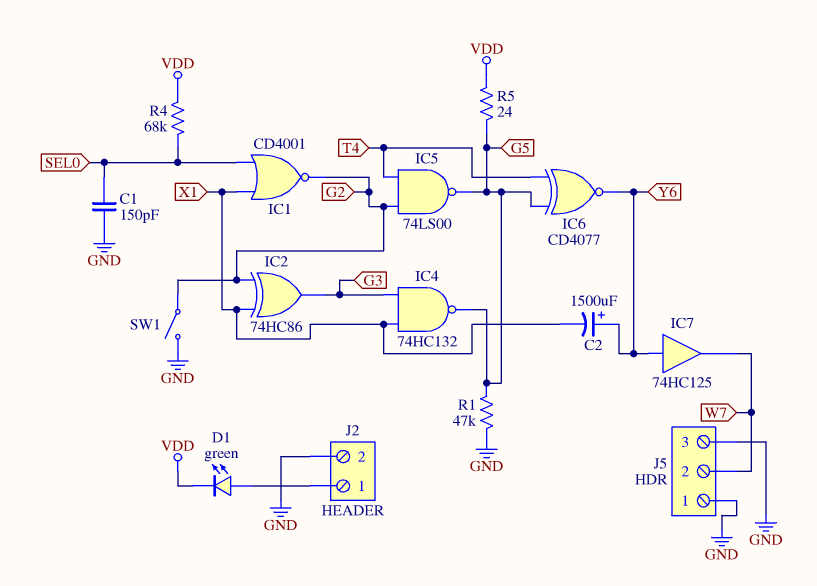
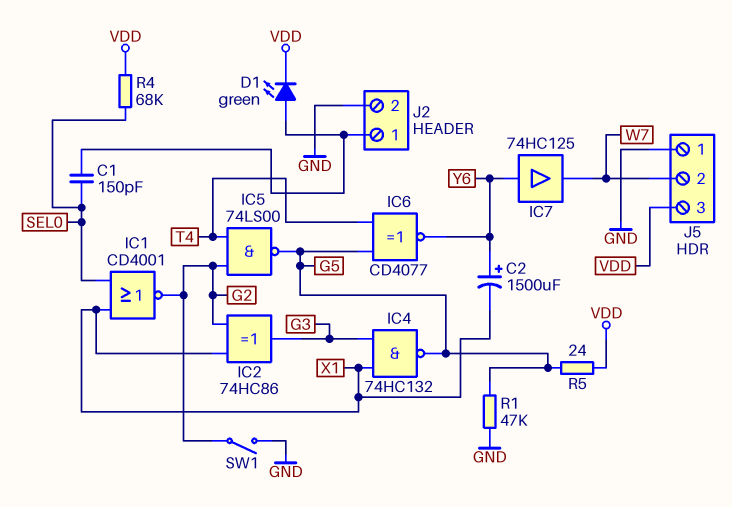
C1: 150pF (GND, SEL0) -> 150pF (J2/1, SEL0)
J5 pin 3: GND -> VDD

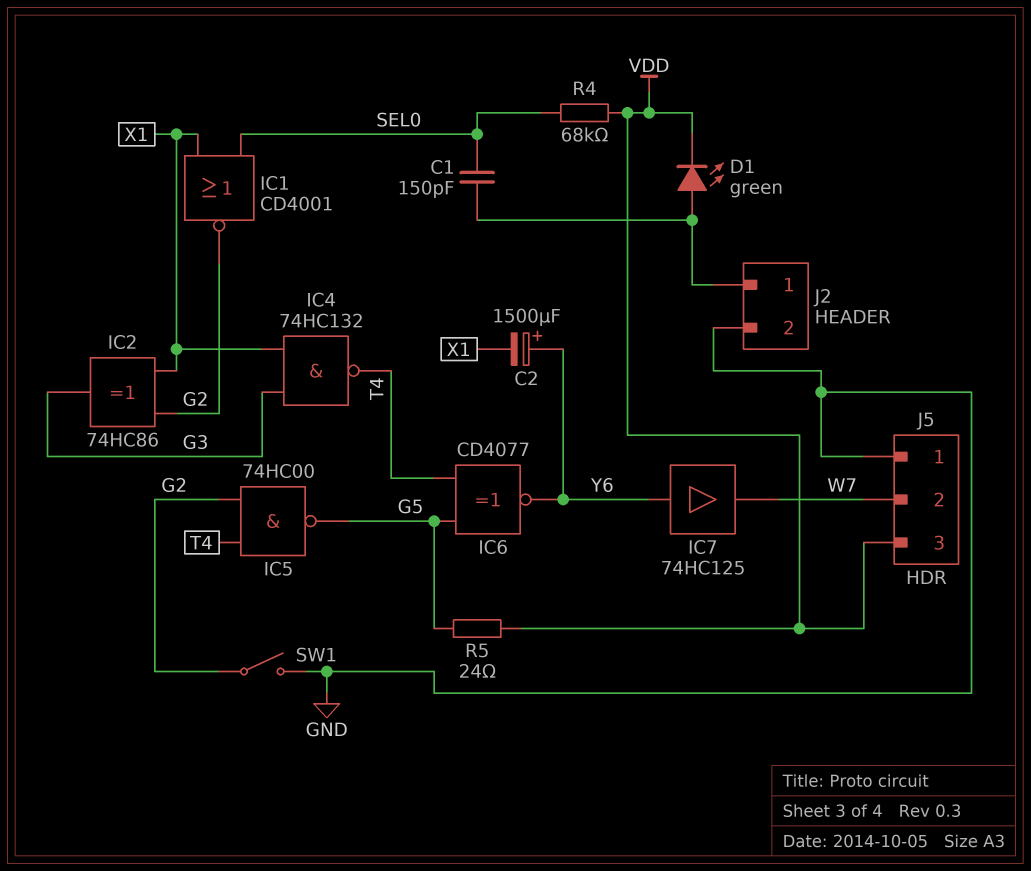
IC4: NAND 74HC132 (in G3, in X1, out G5) -> NAND 74HC132 (in G3, in X1, out T4)
IC5: NAND 74LS00 (in G2, in T4, out G5) -> NAND 74HC00 (in G2, in T4, out G5)
R1: 47k (G5, GND) -> none

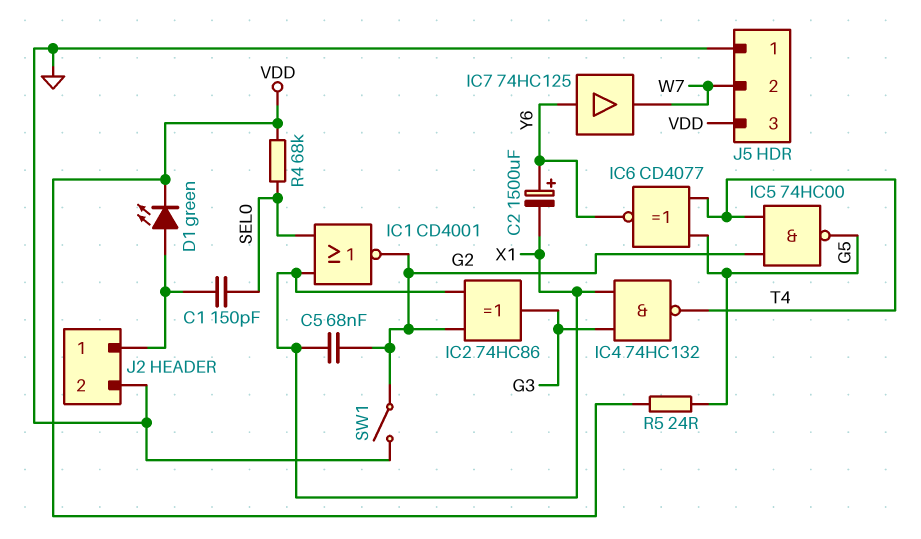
C5: none -> 68nF (G2, X1)

